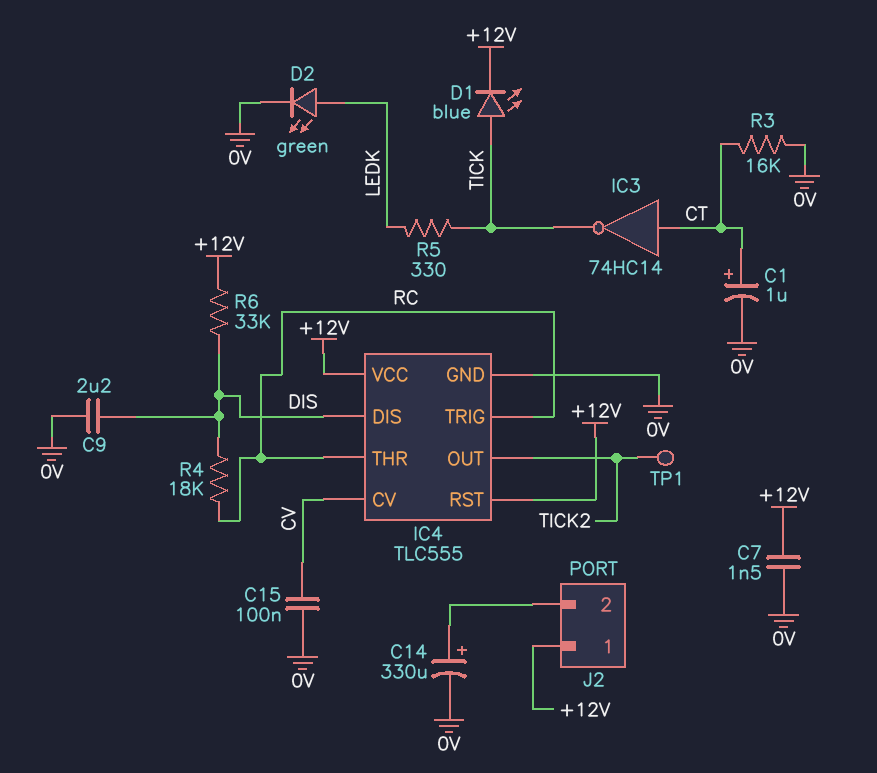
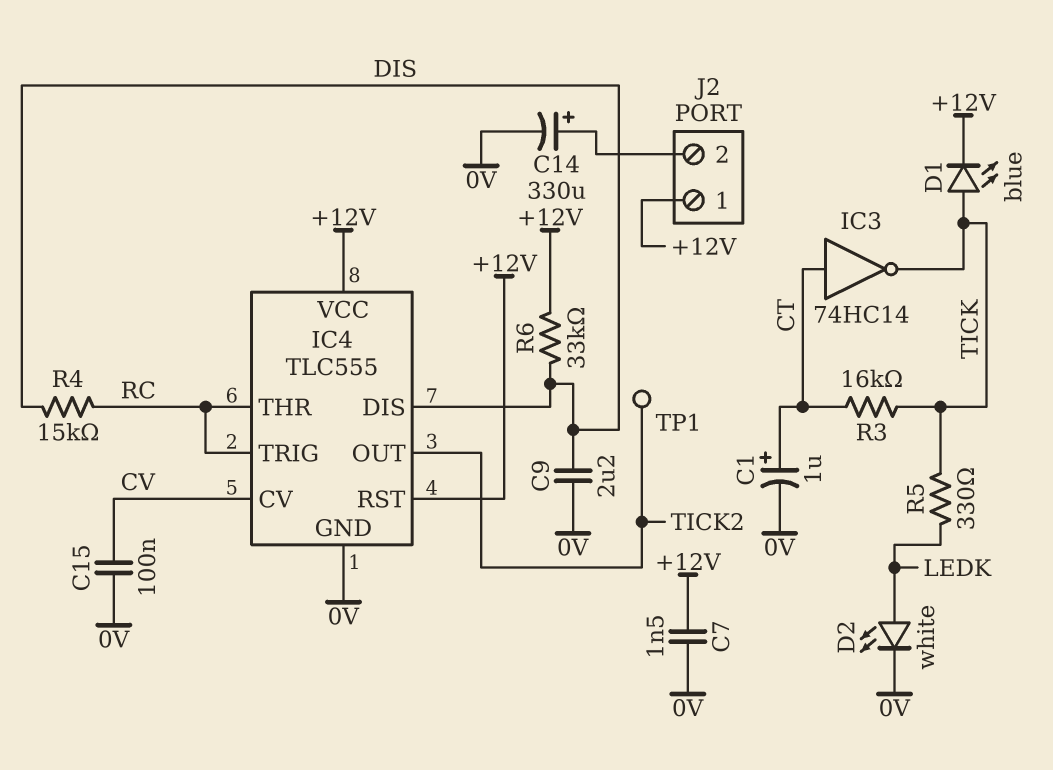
D2: LED green (A LEDK, K 0V) -> LED white (A LEDK, K 0V)
R3: 16k (0V, CT) -> 16k (CT, TICK)
R4: 18k (DIS, RC) -> 15k (DIS, RC)

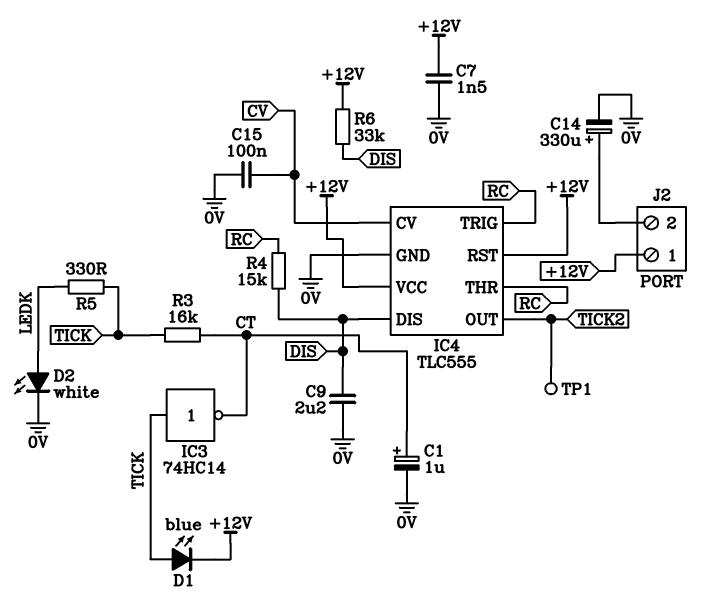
IC3: NOT 74HC14 (in CT, out TICK) -> NOT 74HC14 (in TICK, out CT)

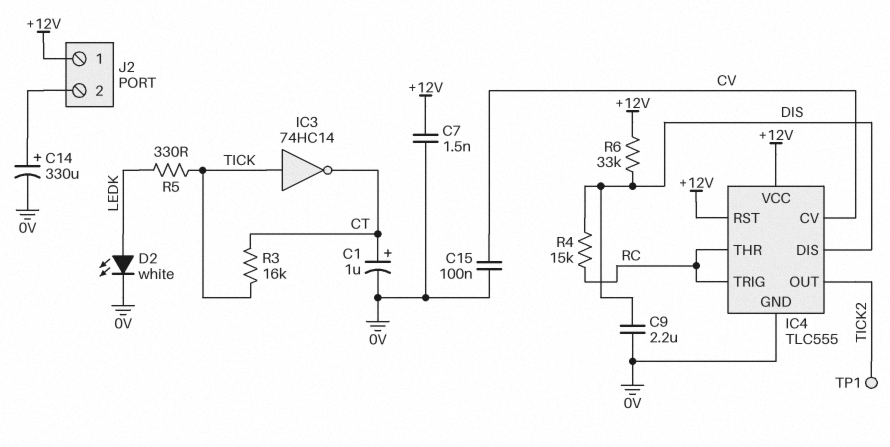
D1: LED blue (A TICK, K +12V) -> none

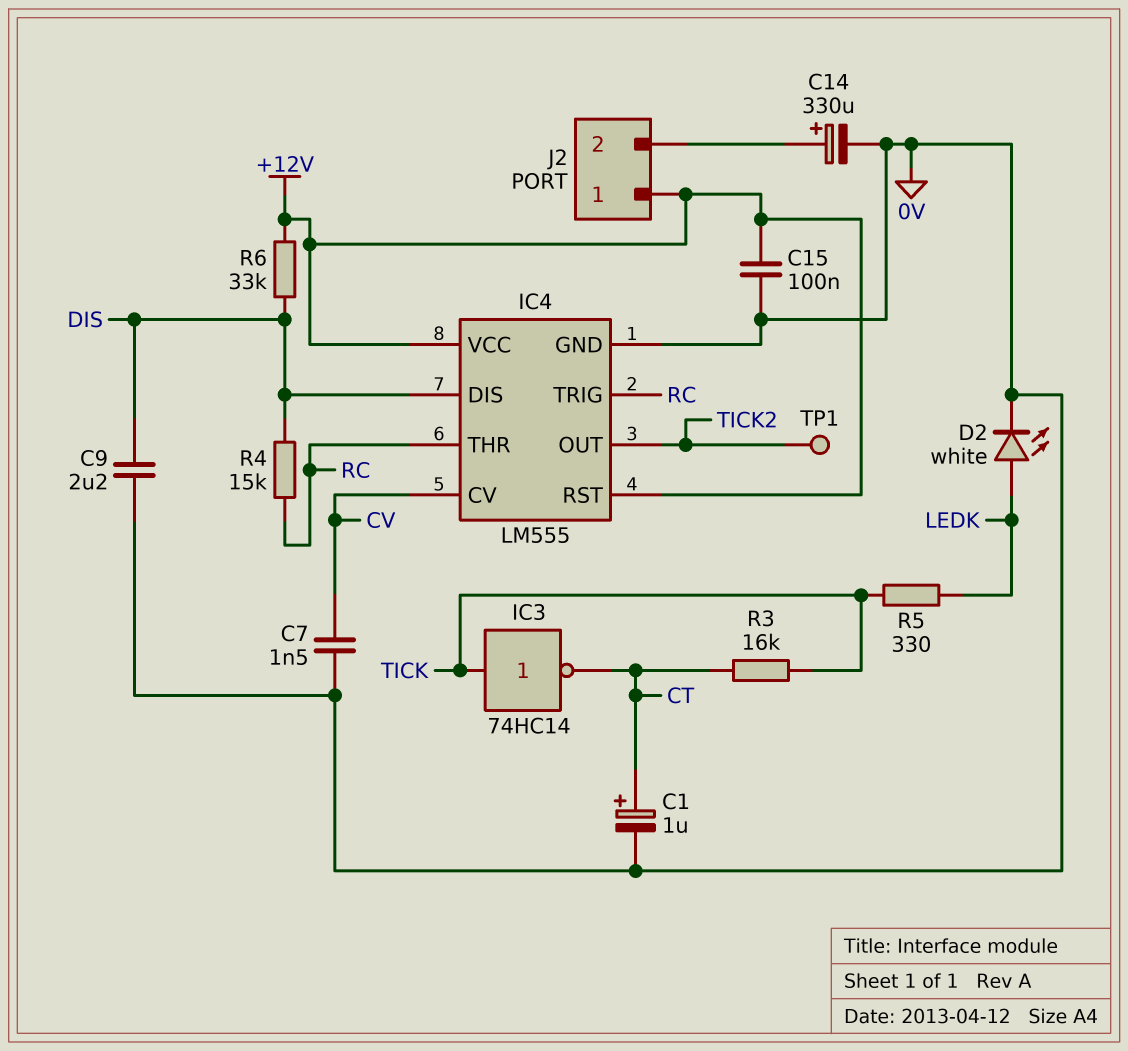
C7: 1.5nF (+12V, 0V) -> 1.5nF (0V, CV)
C15: 100nF (0V, CV) -> 100nF (+12V, 0V)
IC4: TLC555 -> LM555

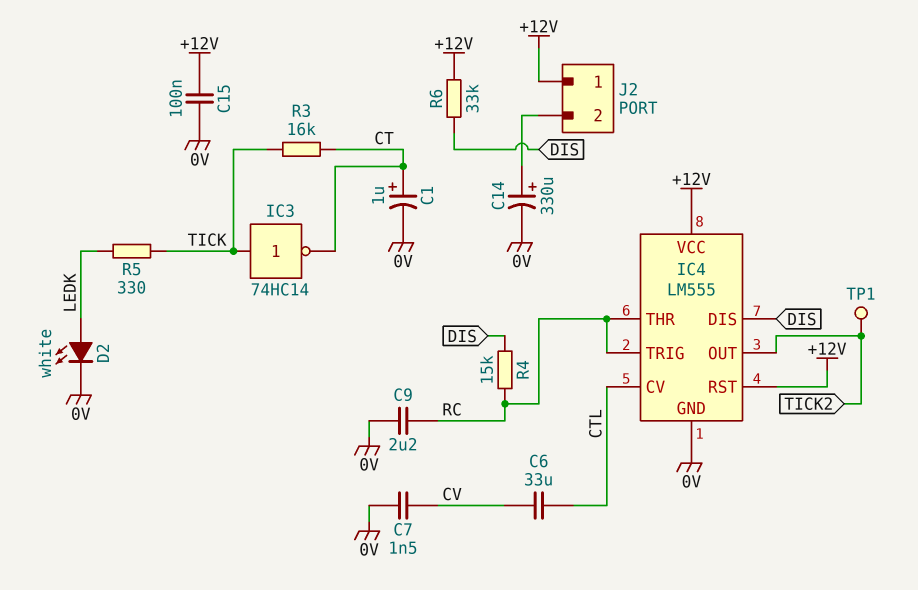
C6: none -> 33uF (CTL, CV)
C9: 2.2uF (0V, DIS) -> 2.2uF (0V, RC)
IC4 pin CV: CV -> CTL

